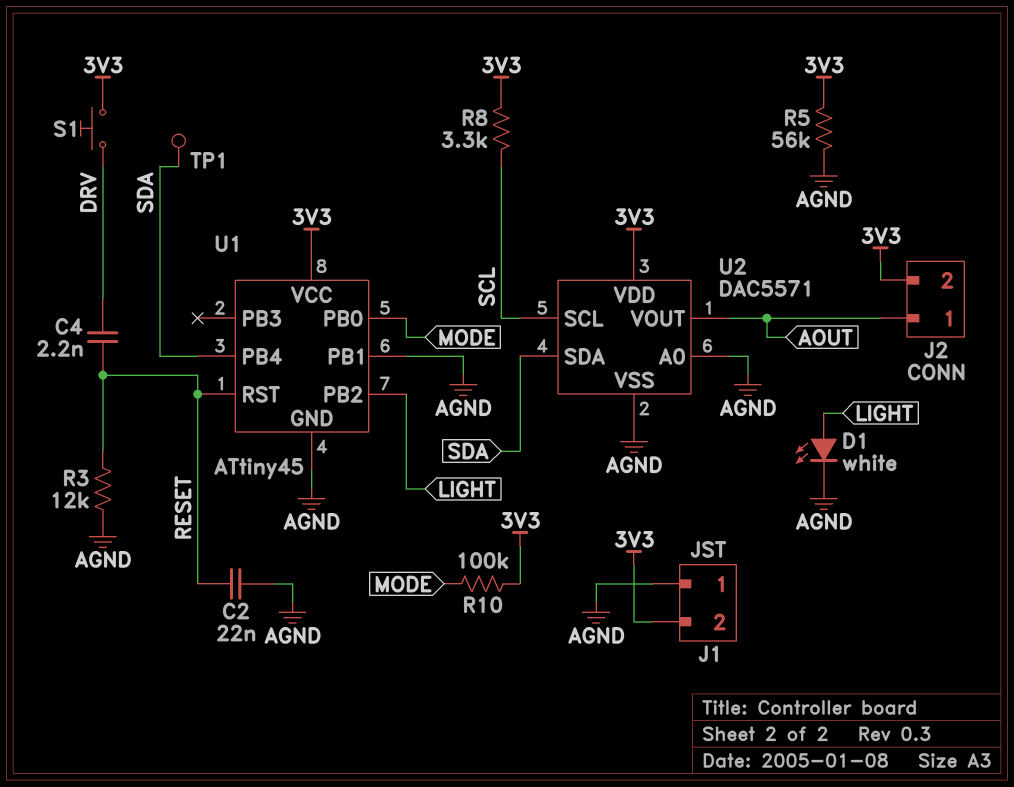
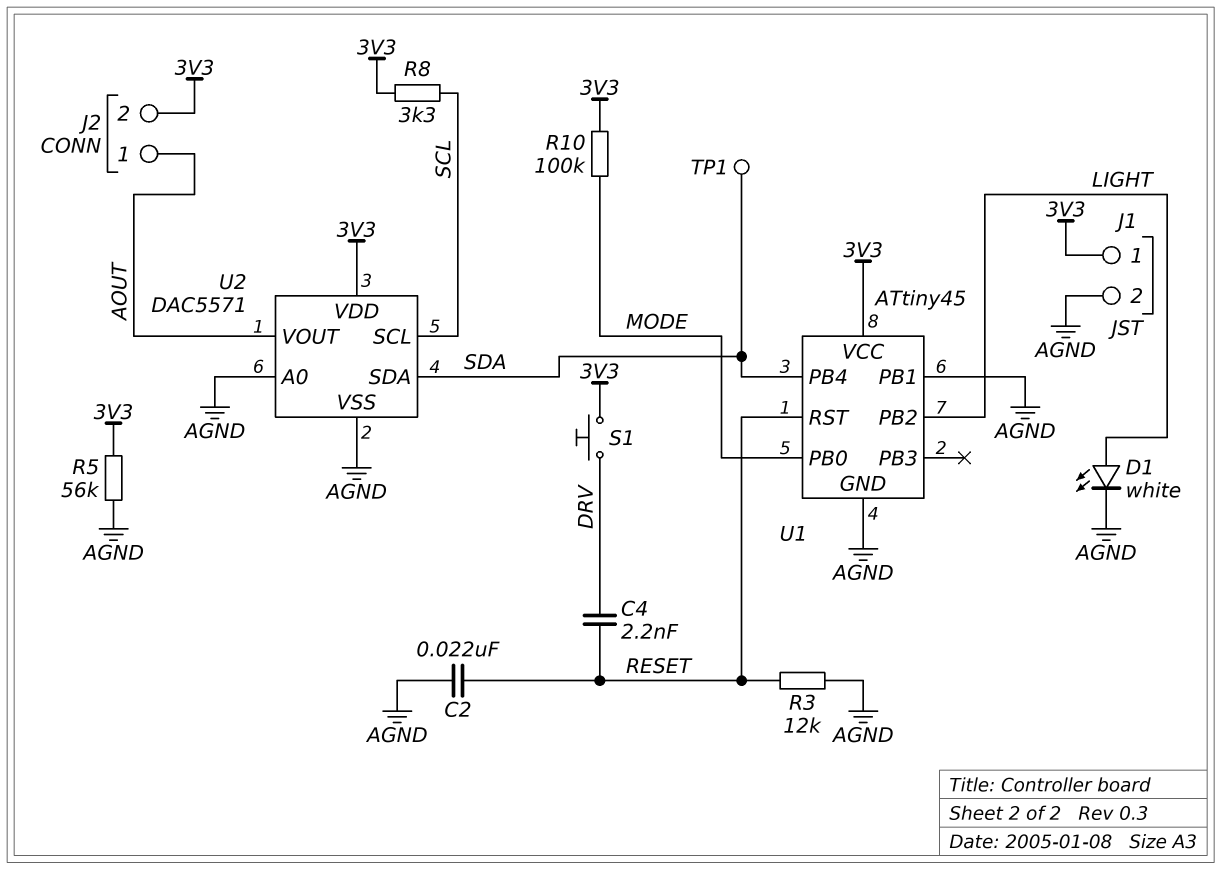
J1 pin 1: AGND -> 3V3
J1 pin 2: 3V3 -> AGND

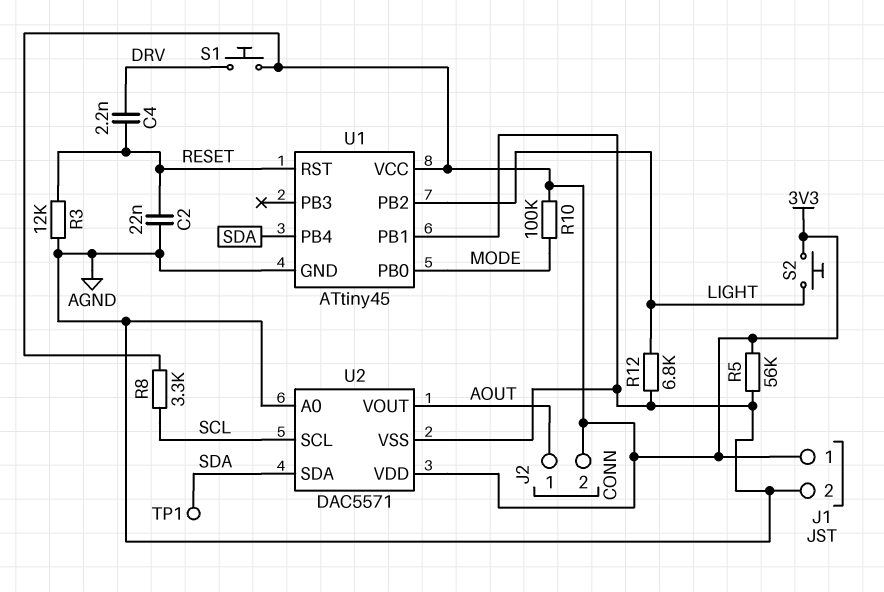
D1: LED white (A LIGHT, K AGND) -> none
R12: none -> 6.8k (AGND, LIGHT)
S2: none -> button (3V3, LIGHT)

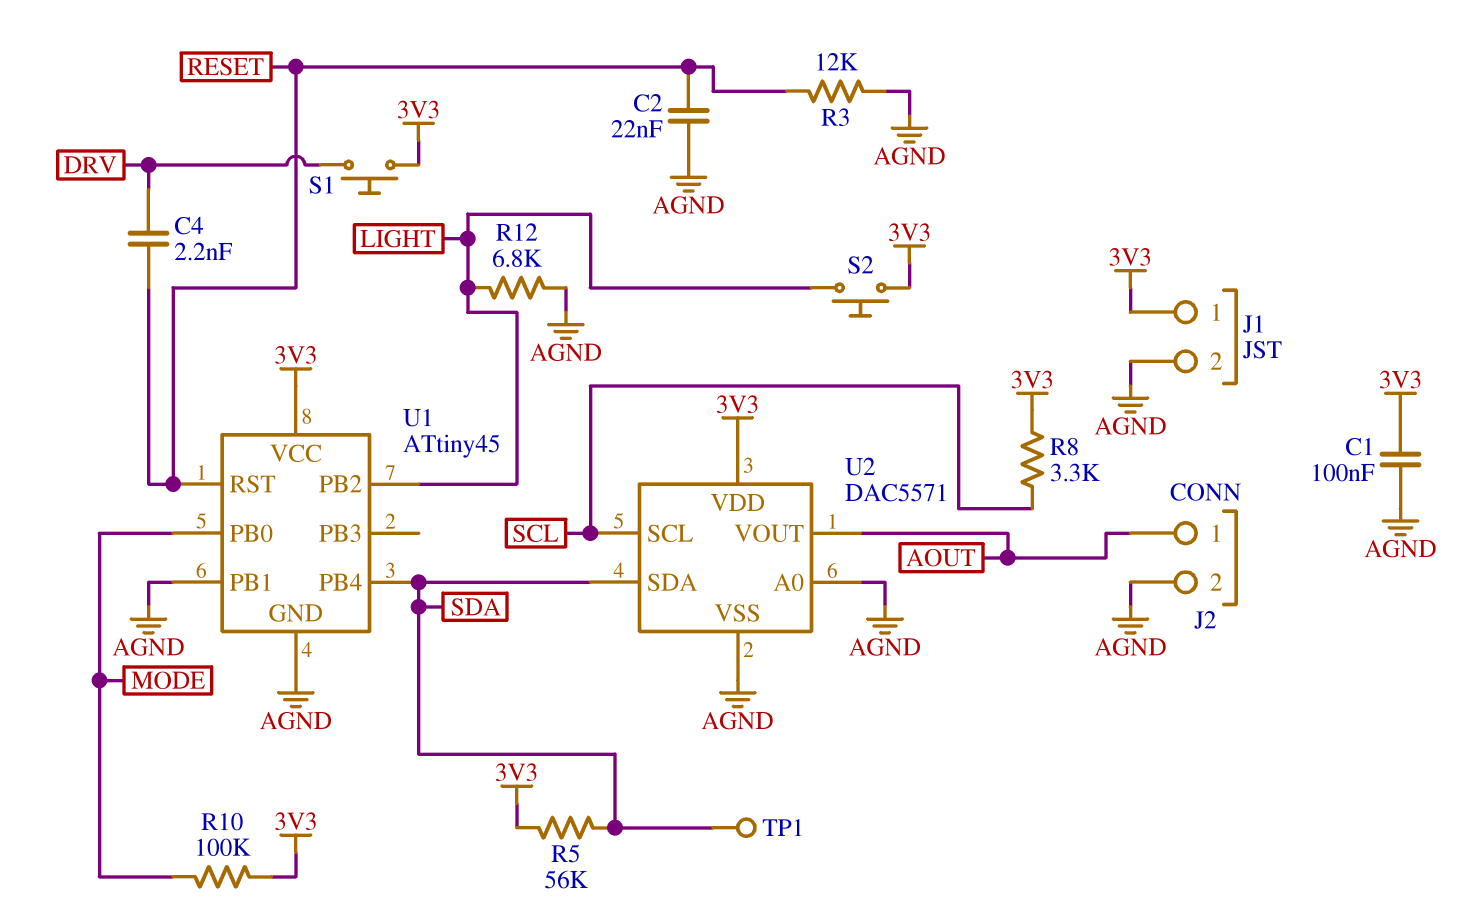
C1: none -> 100nF (3V3, AGND)
J2 pin 2: 3V3 -> AGND
R5: 56k (3V3, AGND) -> 56k (3V3, SDA)

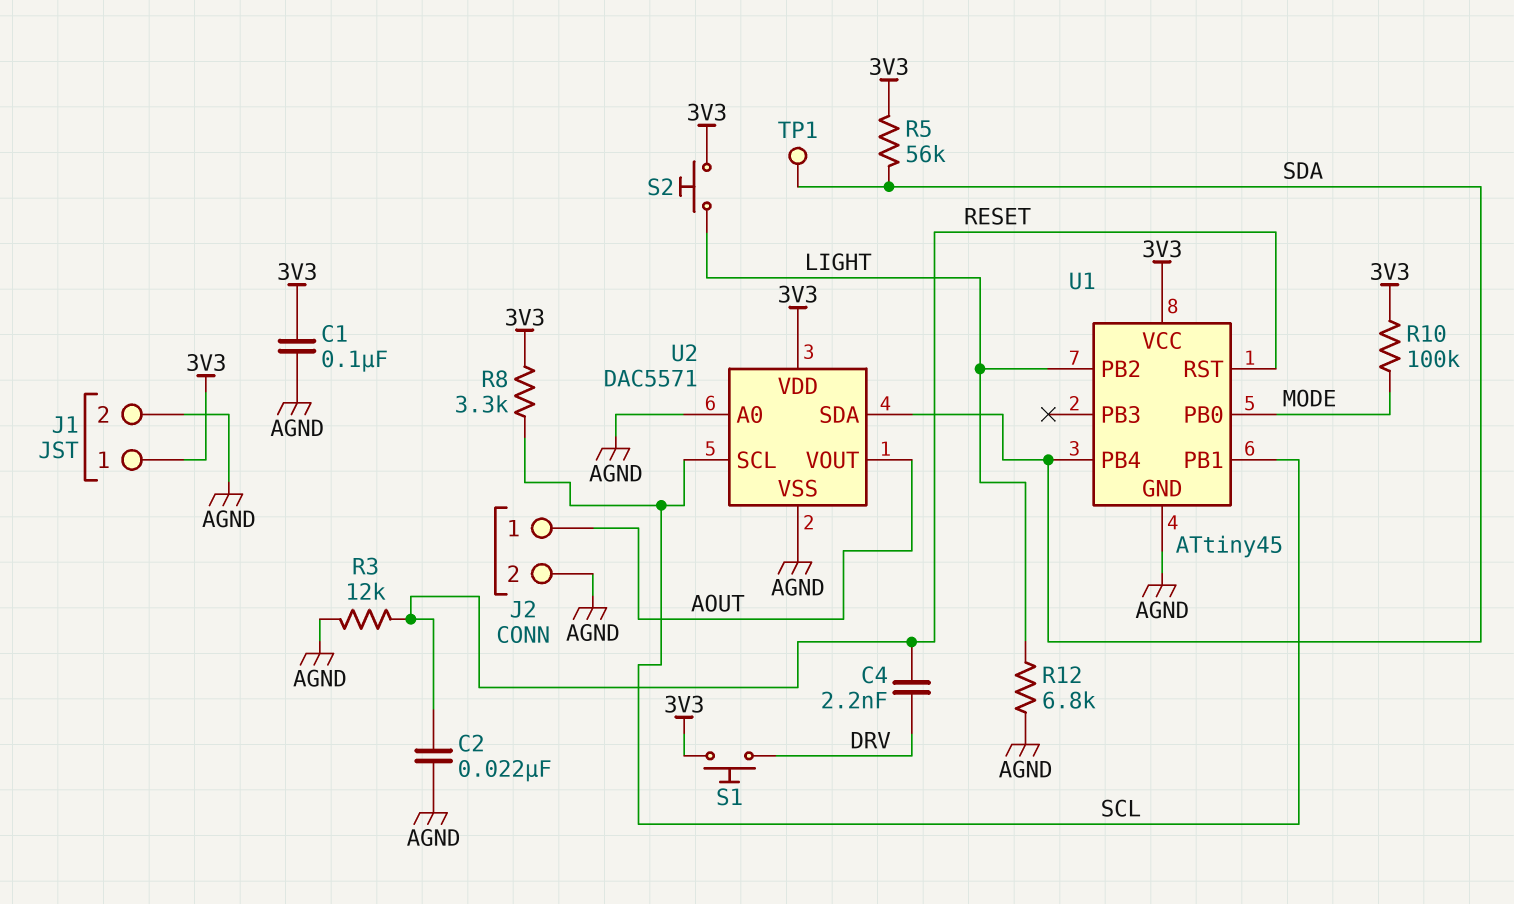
U1 pin PB1: AGND -> SCL

